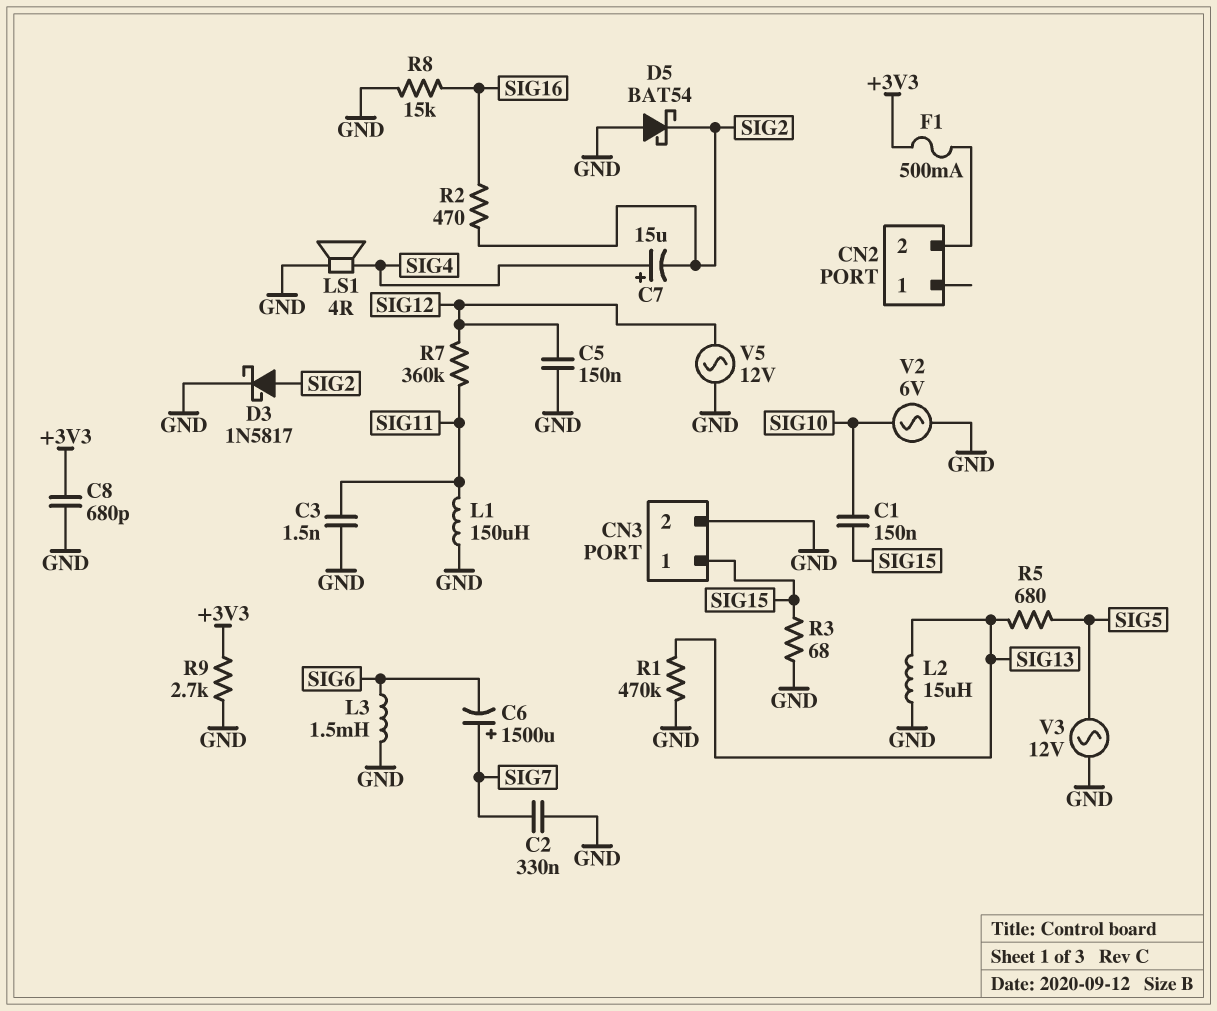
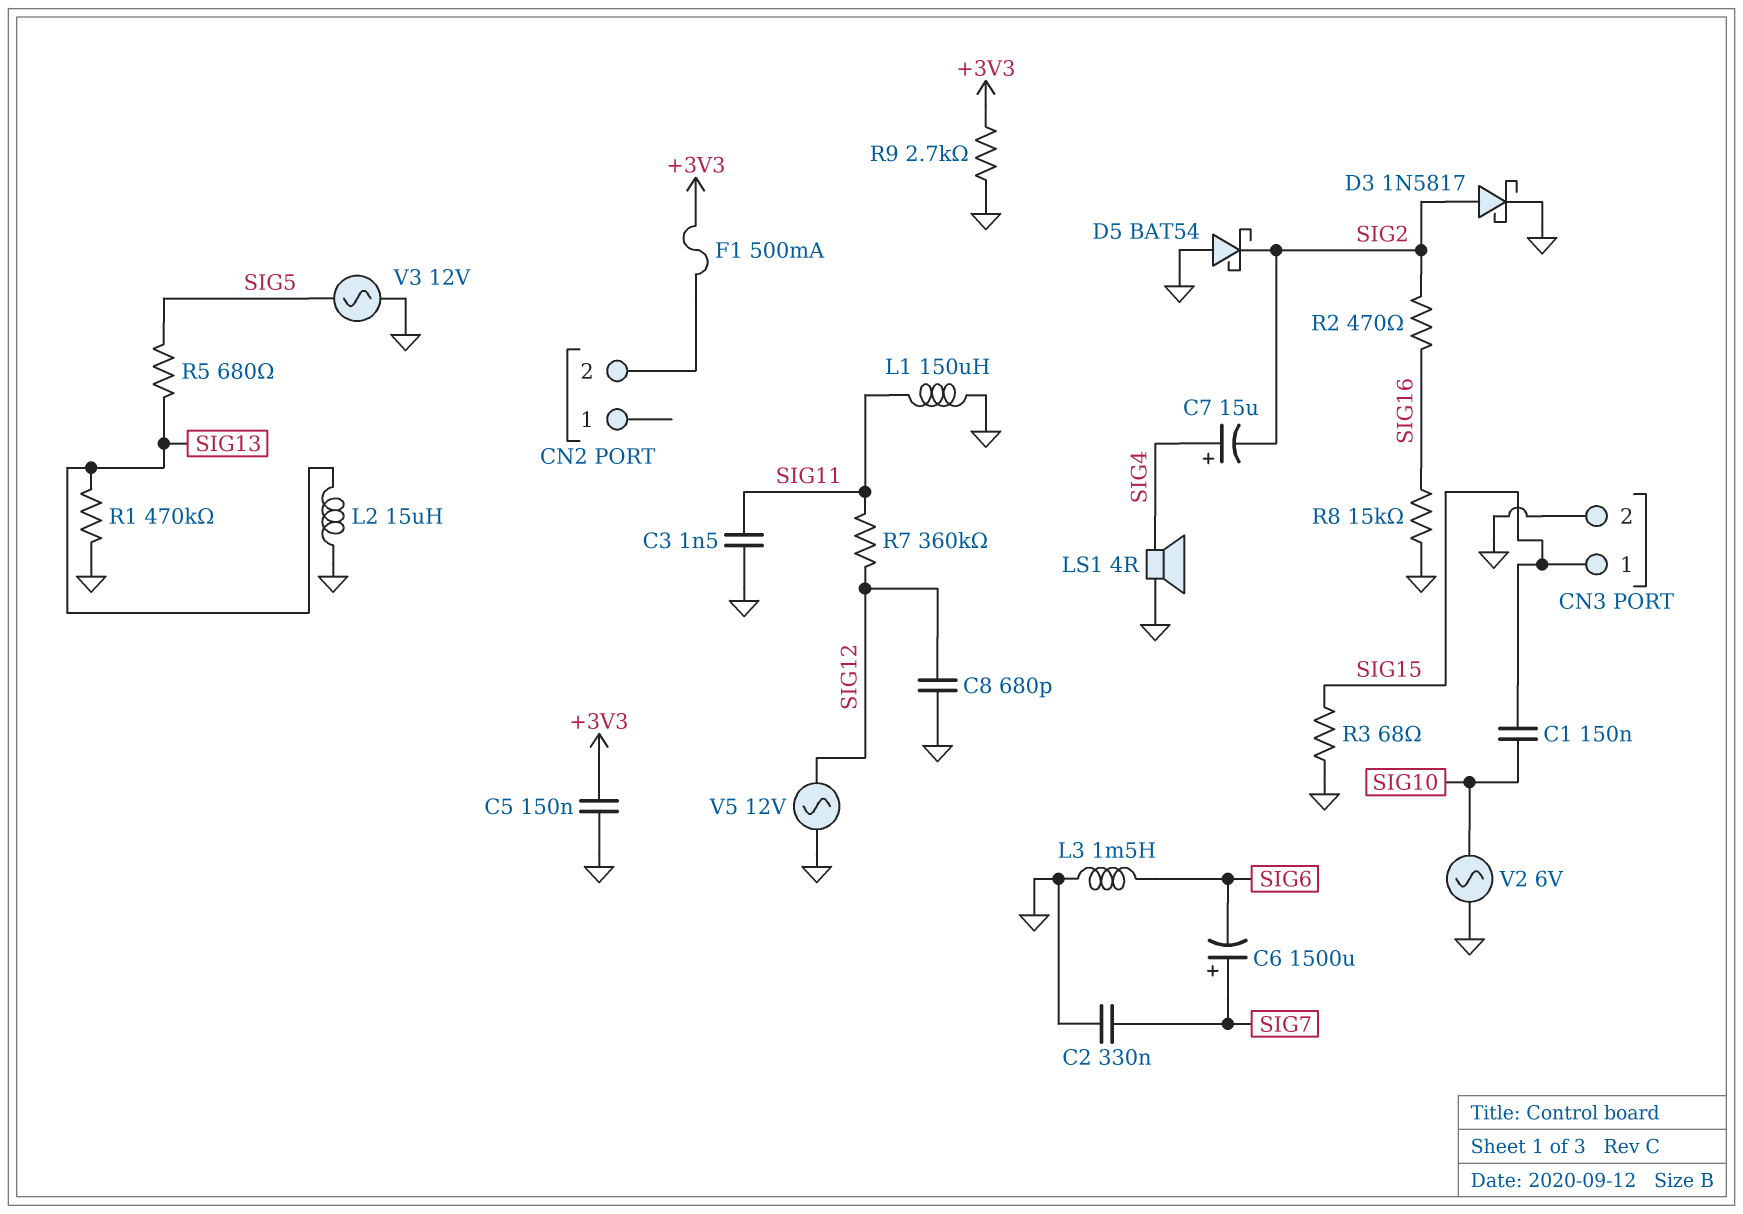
C5: 150nF (GND, SIG12) -> 150nF (+3V3, GND)
C8: 680pF (+3V3, GND) -> 680pF (GND, SIG12)

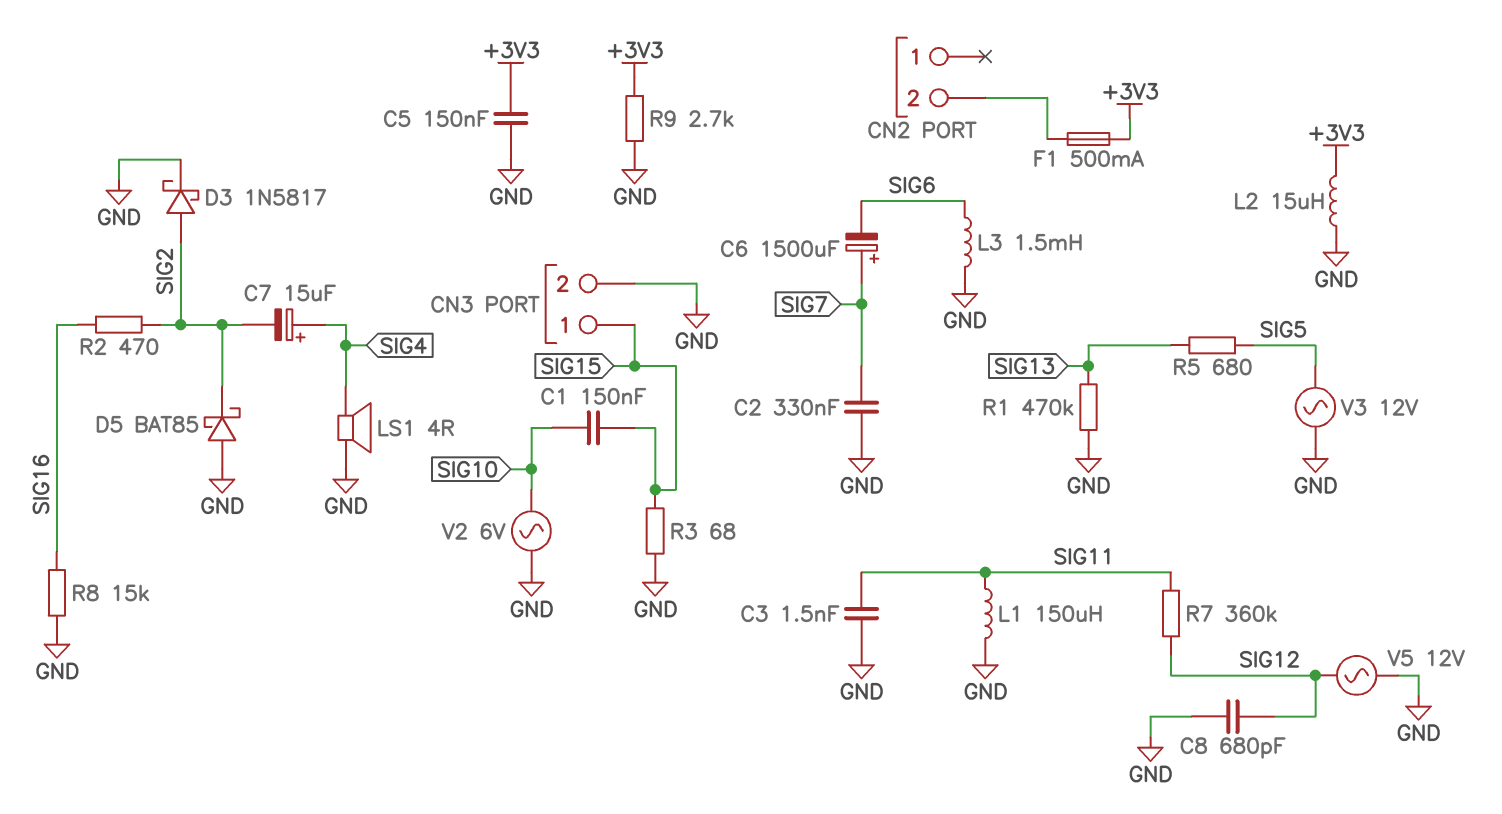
D5: schottky BAT54 (A GND, K SIG2) -> schottky BAT85 (A GND, K SIG2)
L2: 15uH (GND, SIG13) -> 15uH (+3V3, GND)

